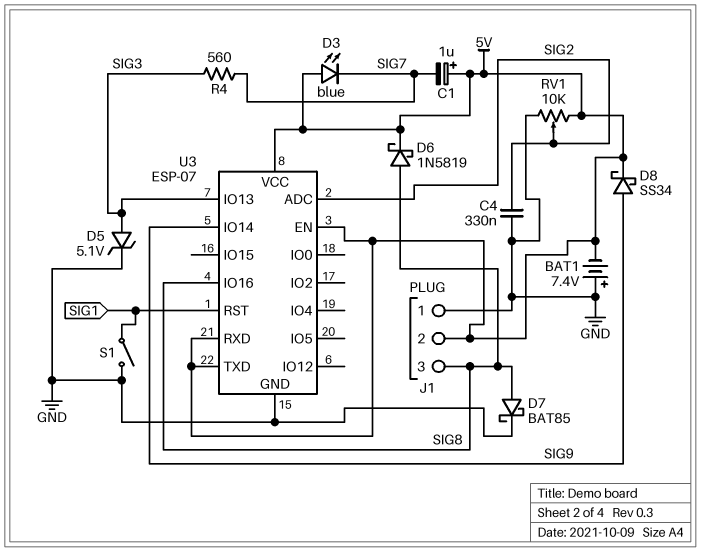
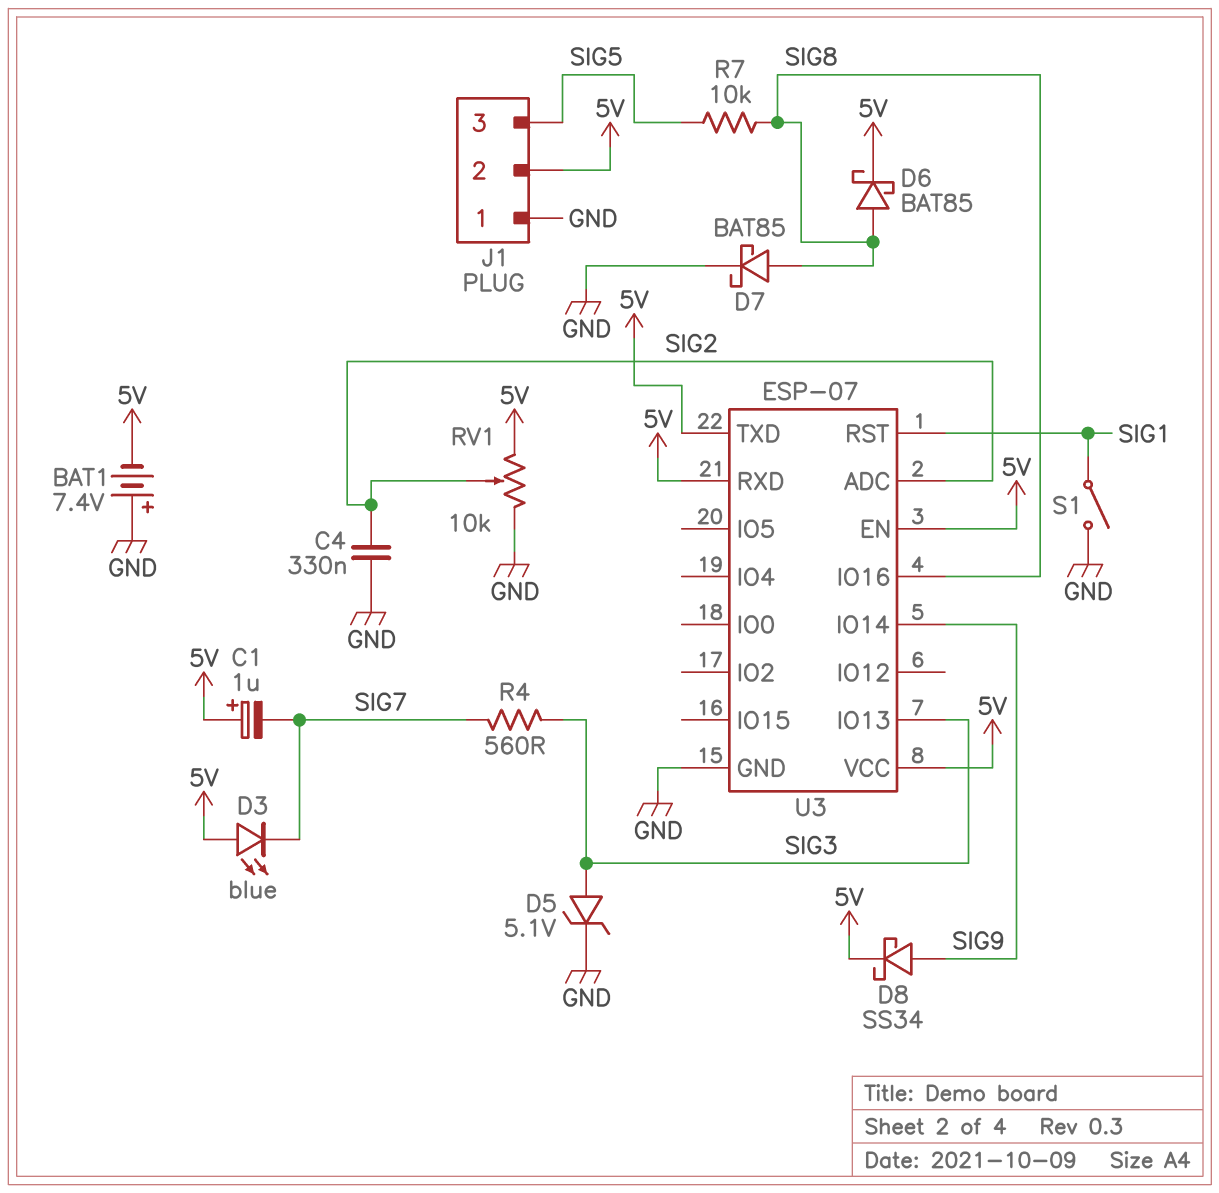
D6: schottky 1N5819 (A SIG8, K 5V) -> schottky BAT85 (A SIG8, K 5V)
J1 pin 3: SIG8 -> SIG5
R7: none -> 10k (SIG5, SIG8)

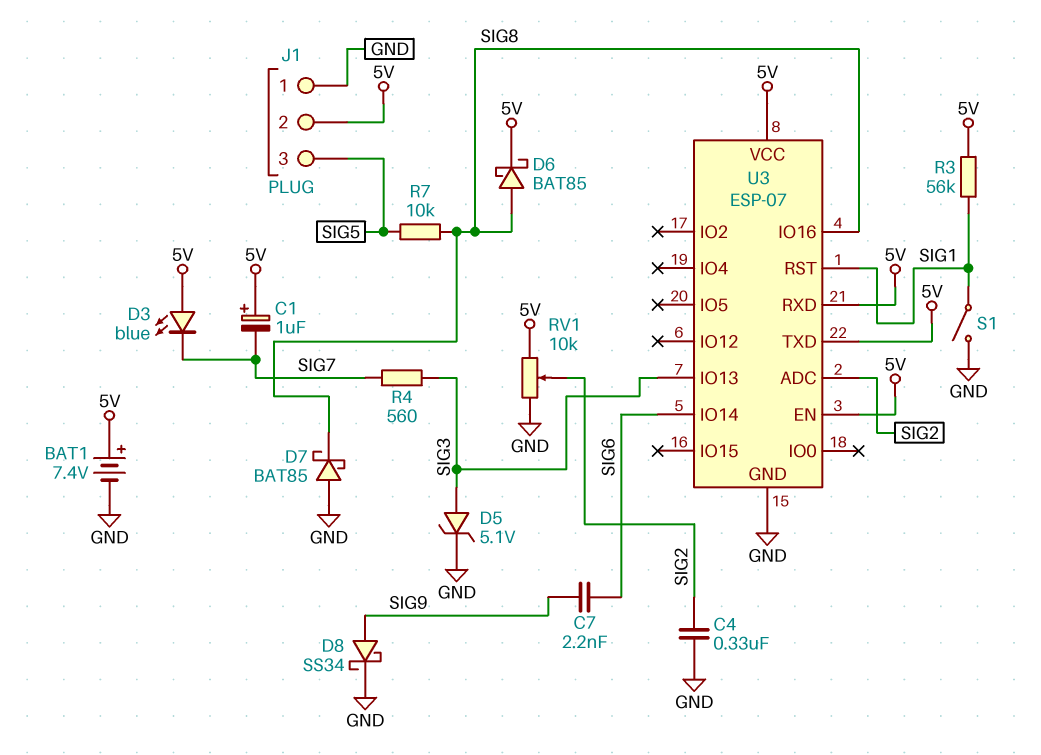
BAT1: 7.4V (plus GND, minus 5V) -> 7.4V (plus 5V, minus GND)
C7: none -> 2.2nF (SIG6, SIG9)
D7: schottky BAT85 (A SIG8, K GND) -> schottky BAT85 (A GND, K SIG8)
D8: schottky SS34 (A SIG9, K 5V) -> schottky SS34 (A SIG9, K GND)
R3: none -> 56k (5V, SIG1)
U3 pin IO14: SIG9 -> SIG6

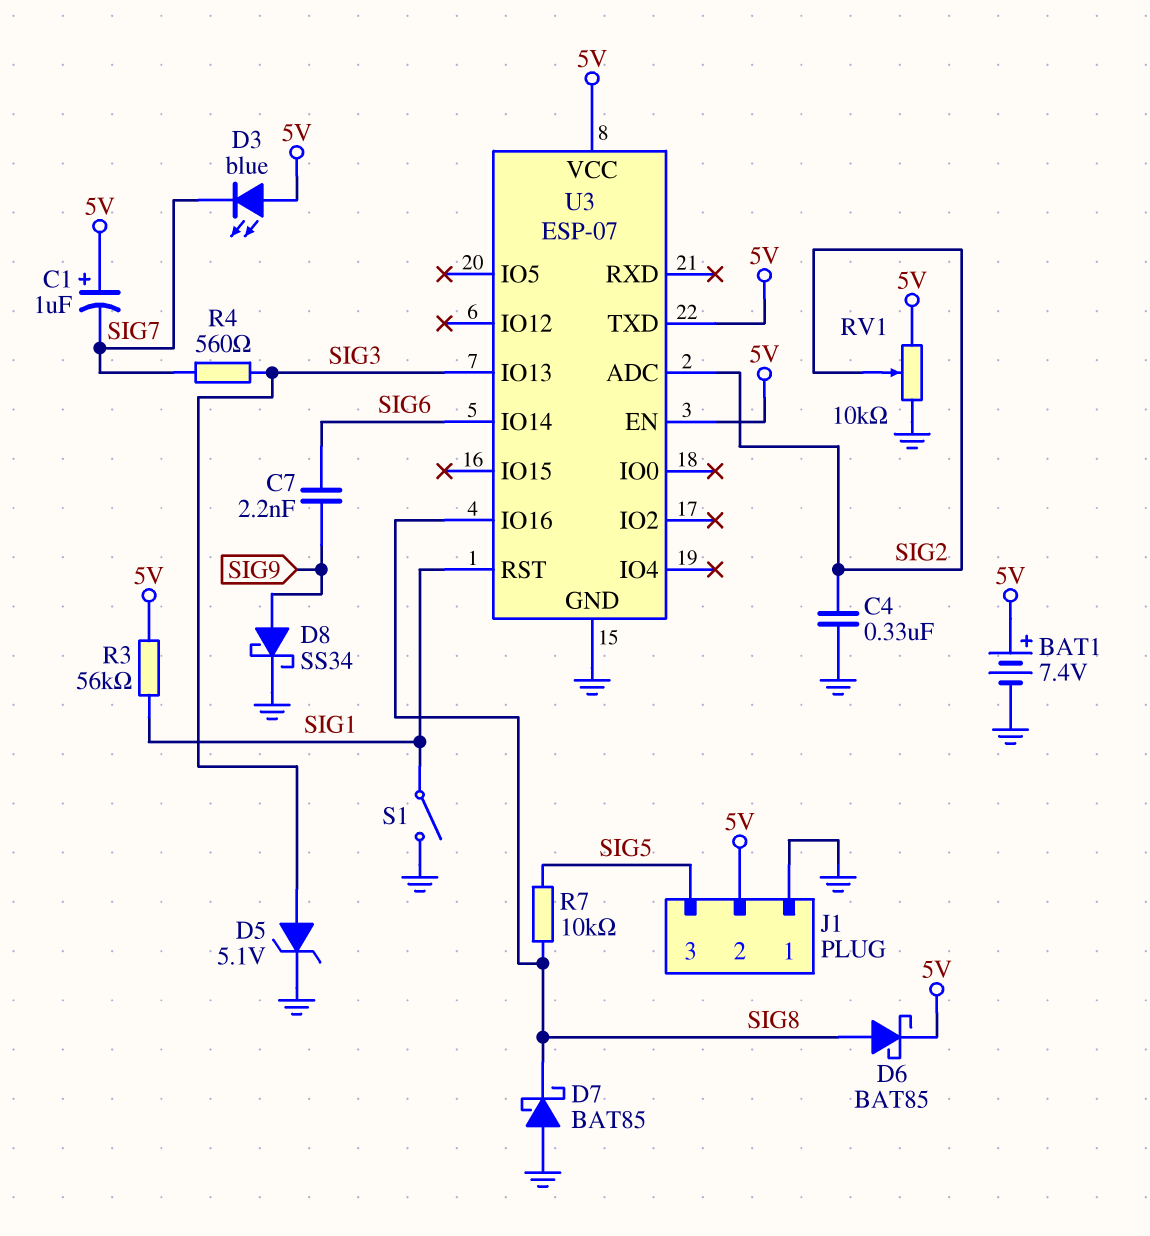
U3 pin RXD: 5V -> none

